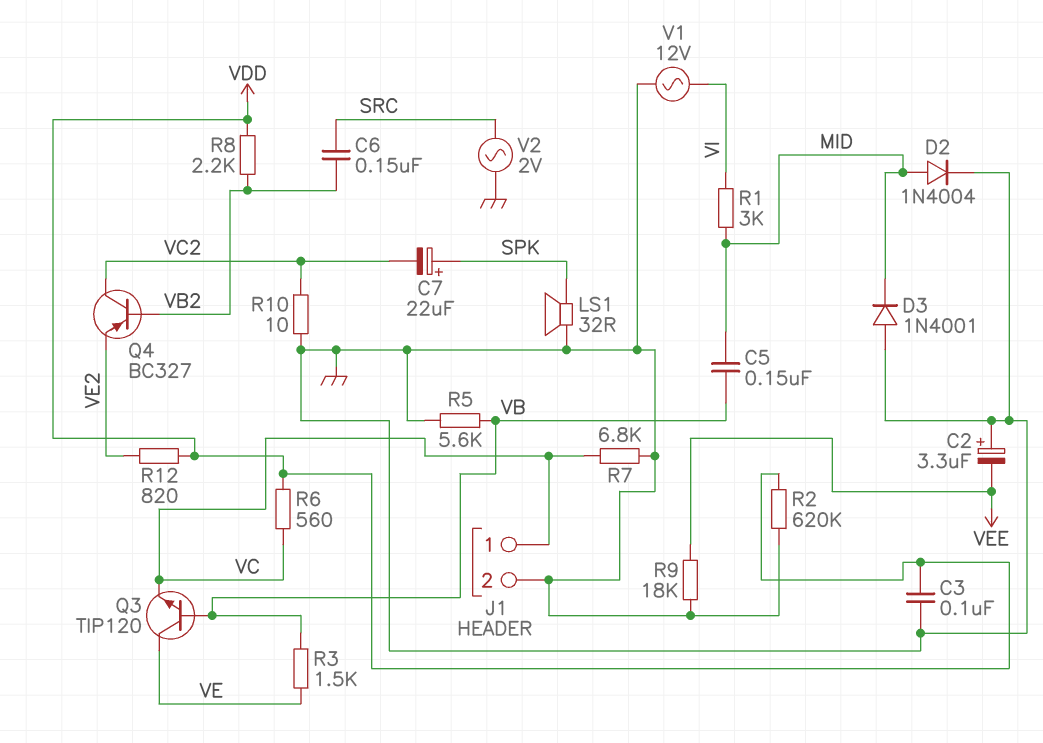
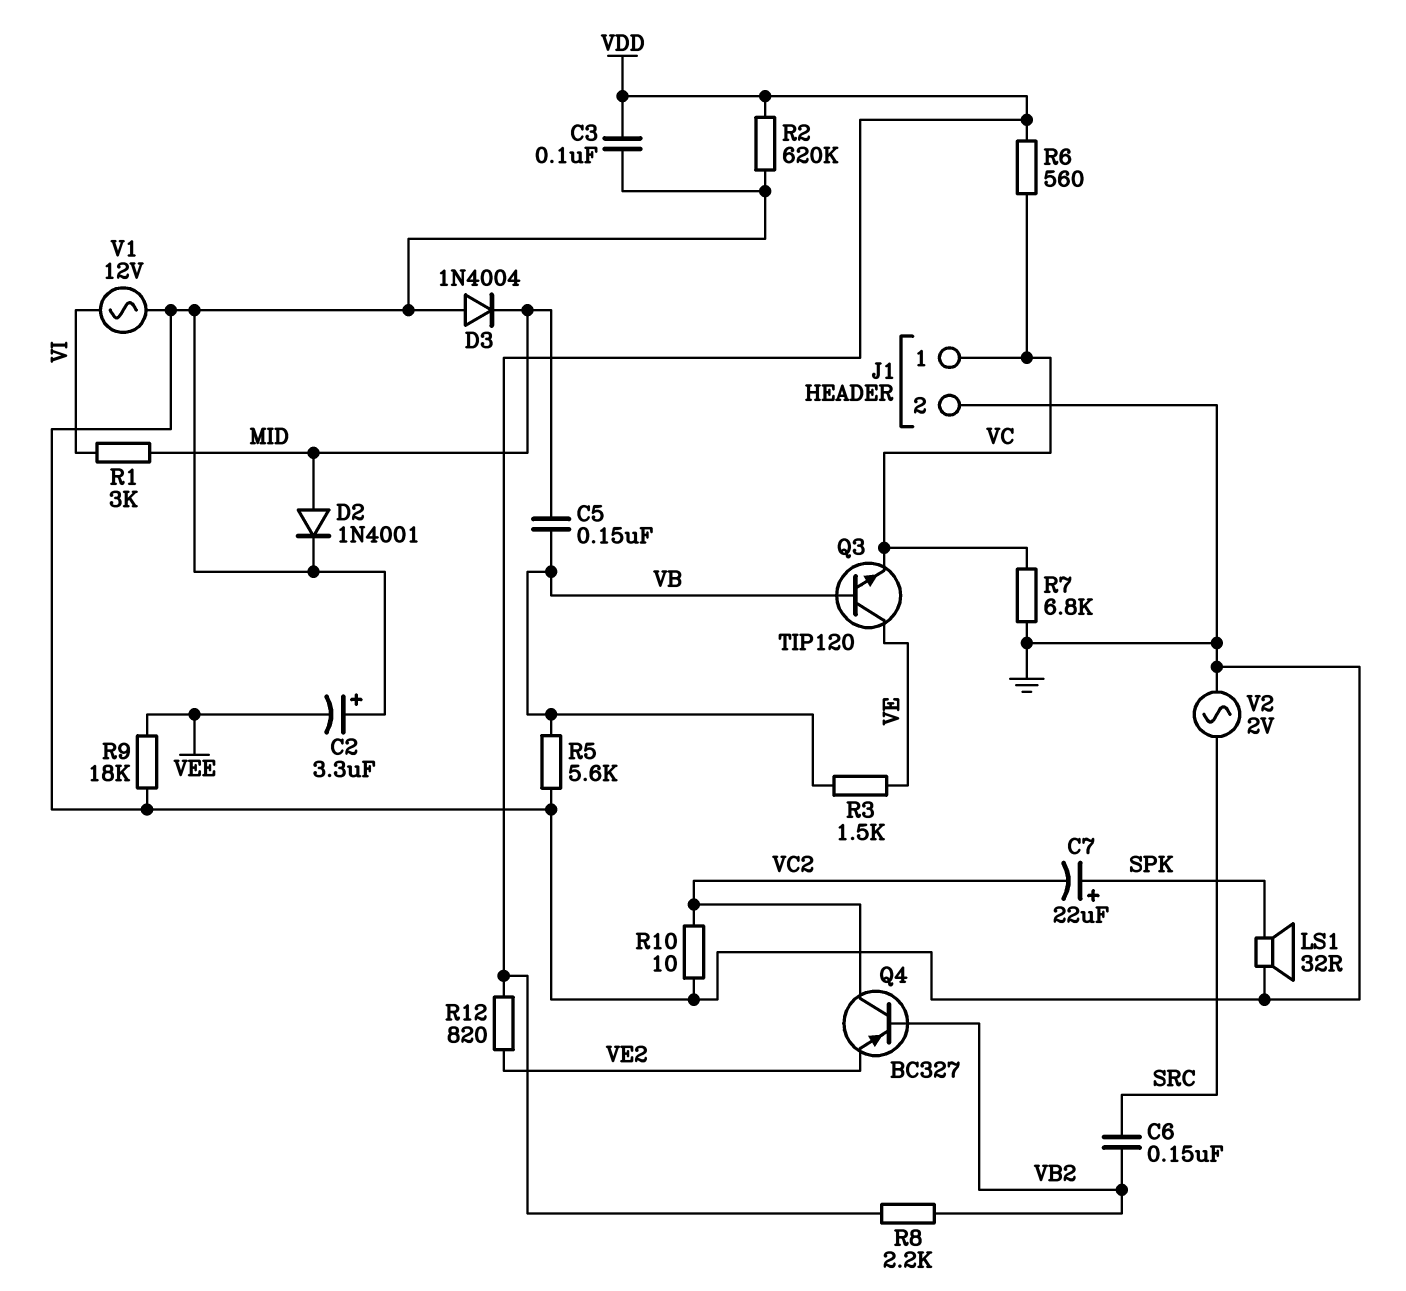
D2: diode 1N4004 (A MID, K GND) -> diode 1N4001 (A MID, K GND)
D3: diode 1N4001 (A GND, K MID) -> diode 1N4004 (A GND, K MID)

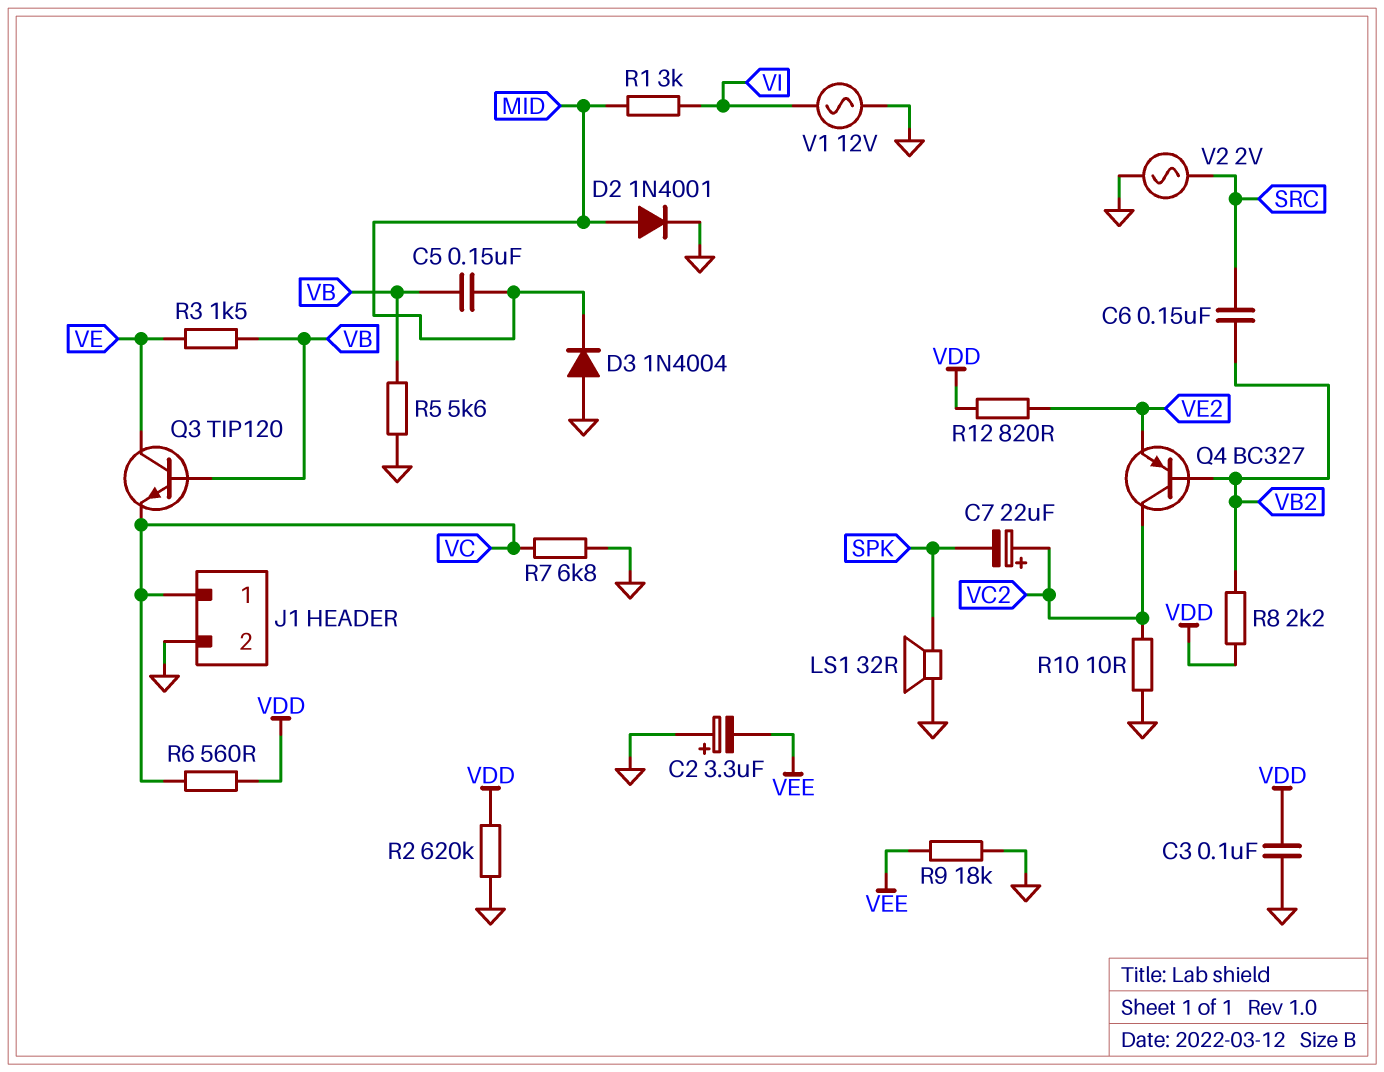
C7: 22uF (plus SPK, minus VC2) -> 22uF (plus VC2, minus SPK)

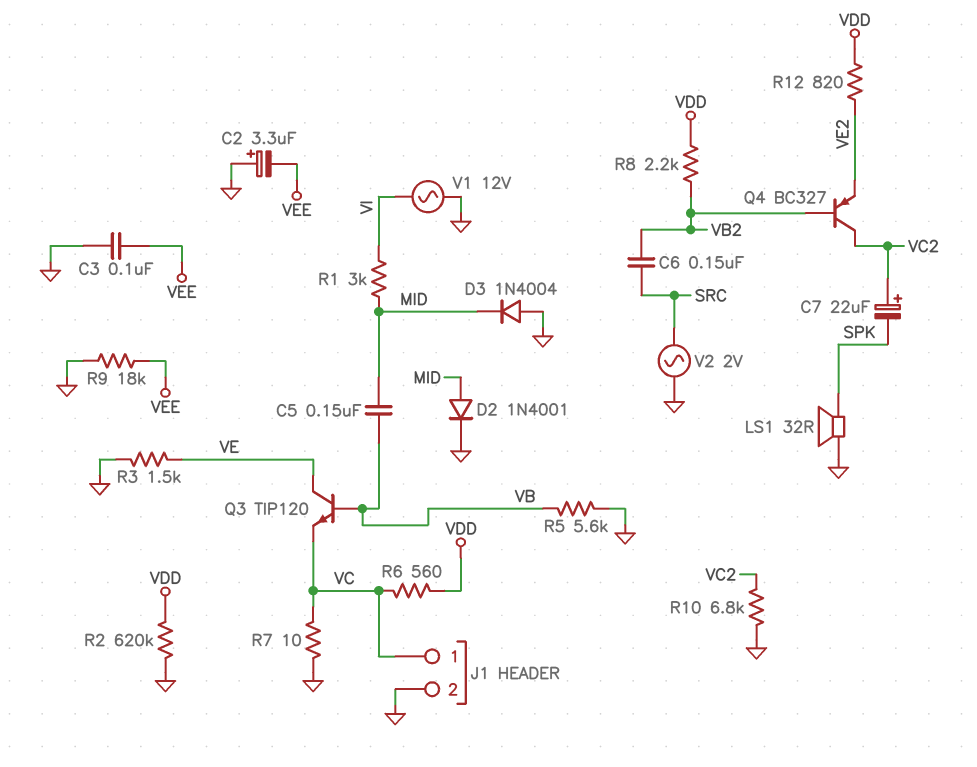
C3: 100nF (GND, VDD) -> 100nF (GND, VEE)
R3: 1.5k (VB, VE) -> 1.5k (GND, VE)
R7: 6.8k (GND, VC) -> 10 (GND, VC)
R10: 10 (GND, VC2) -> 6.8k (GND, VC2)

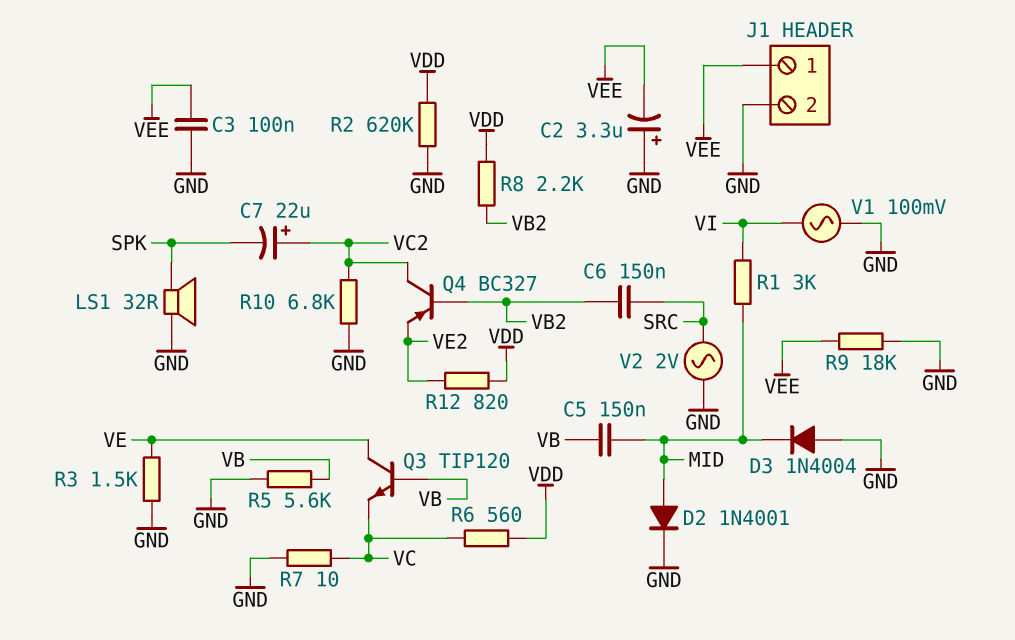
J1 pin 1: VC -> VEE
V1: AC 12V (GND, VI) -> AC 100mV (GND, VI)

